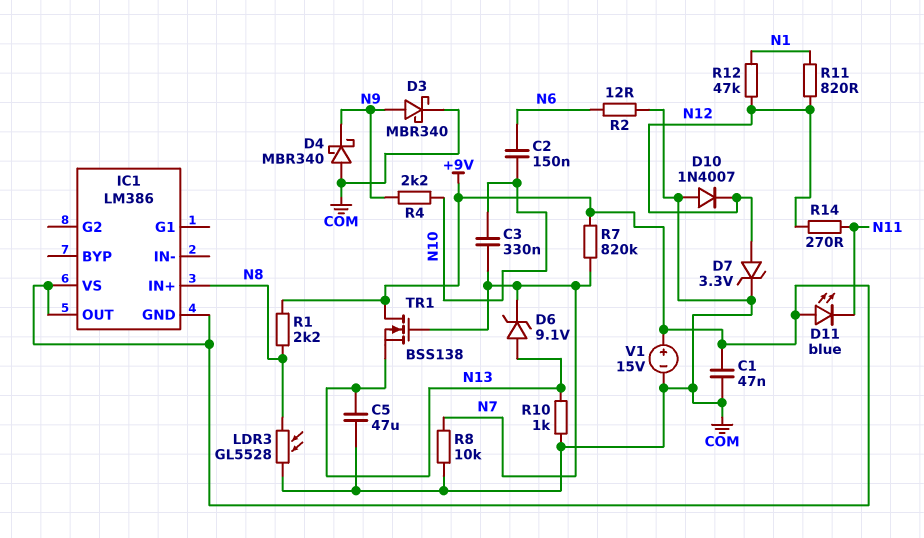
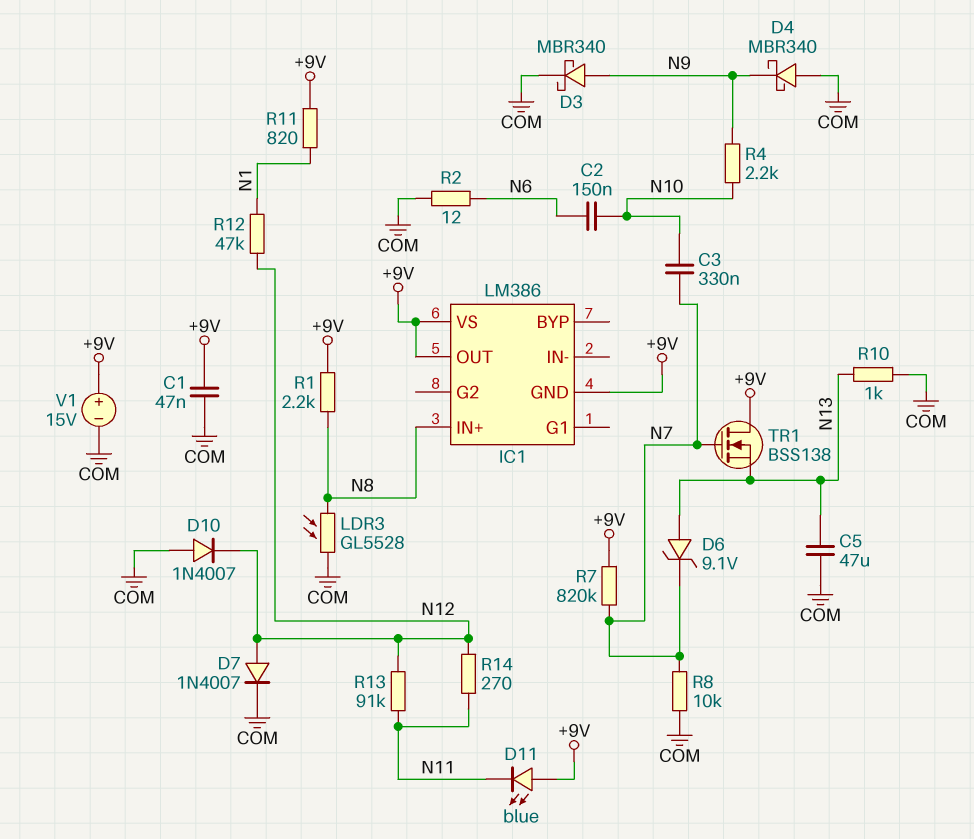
D7: zener 3.3V (A N12, K COM) -> diode 1N4007 (A N12, K COM)
R11: 820 (N1, N12) -> 820 (+9V, N1)
R13: none -> 91k (N11, N12)

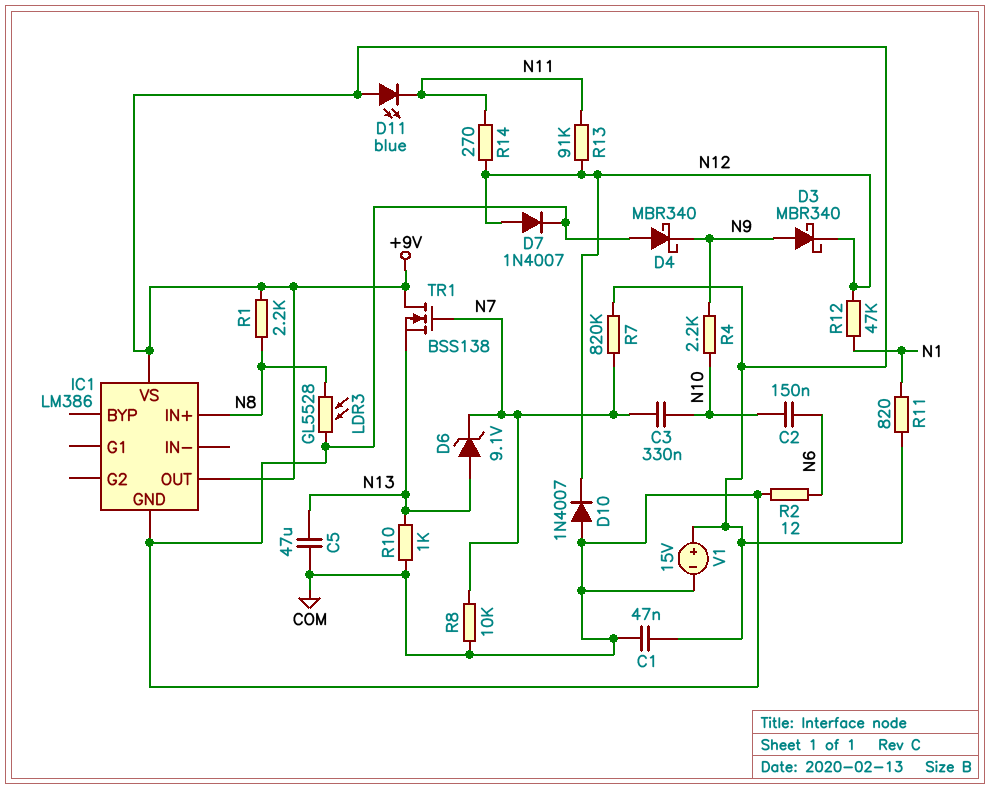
D3: schottky MBR340 (A N9, K COM) -> schottky MBR340 (A N9, K N12)
IC1 pin GND: +9V -> COM

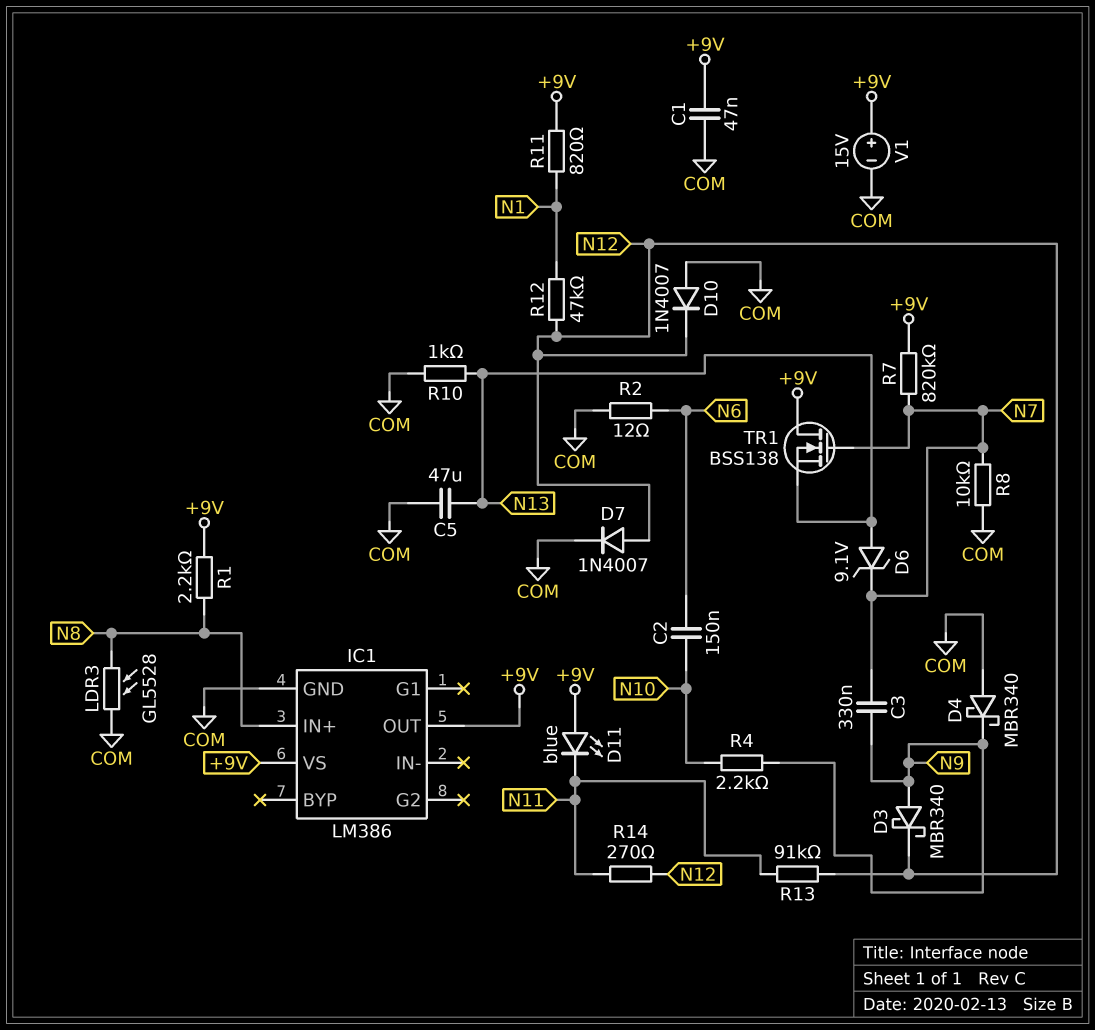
C3: 330nF (N7, N10) -> 330nF (N7, N9)

